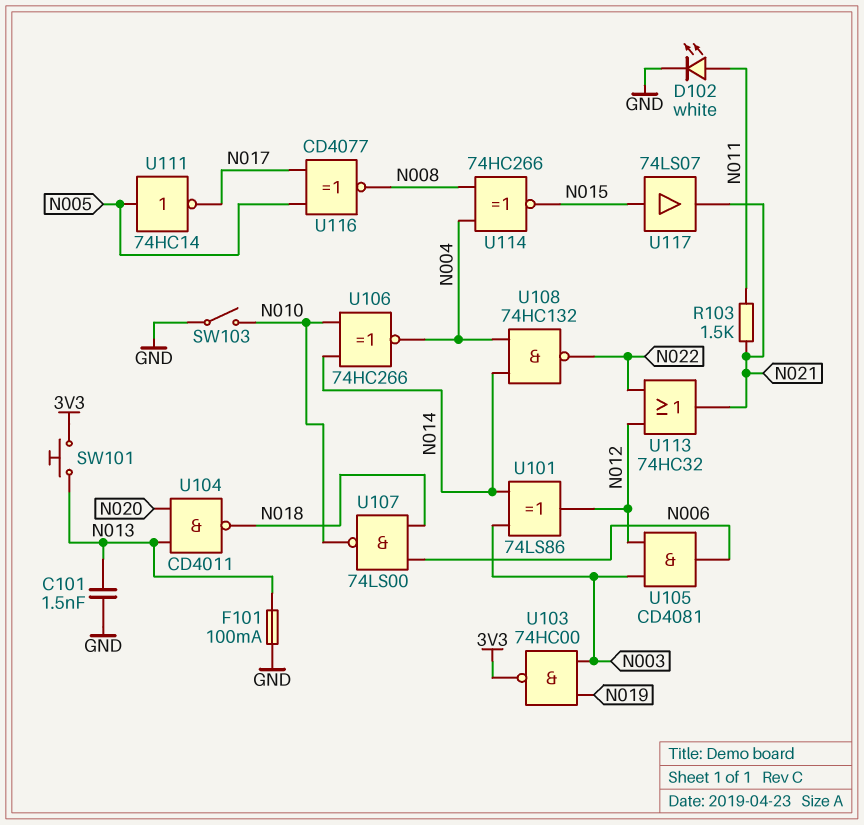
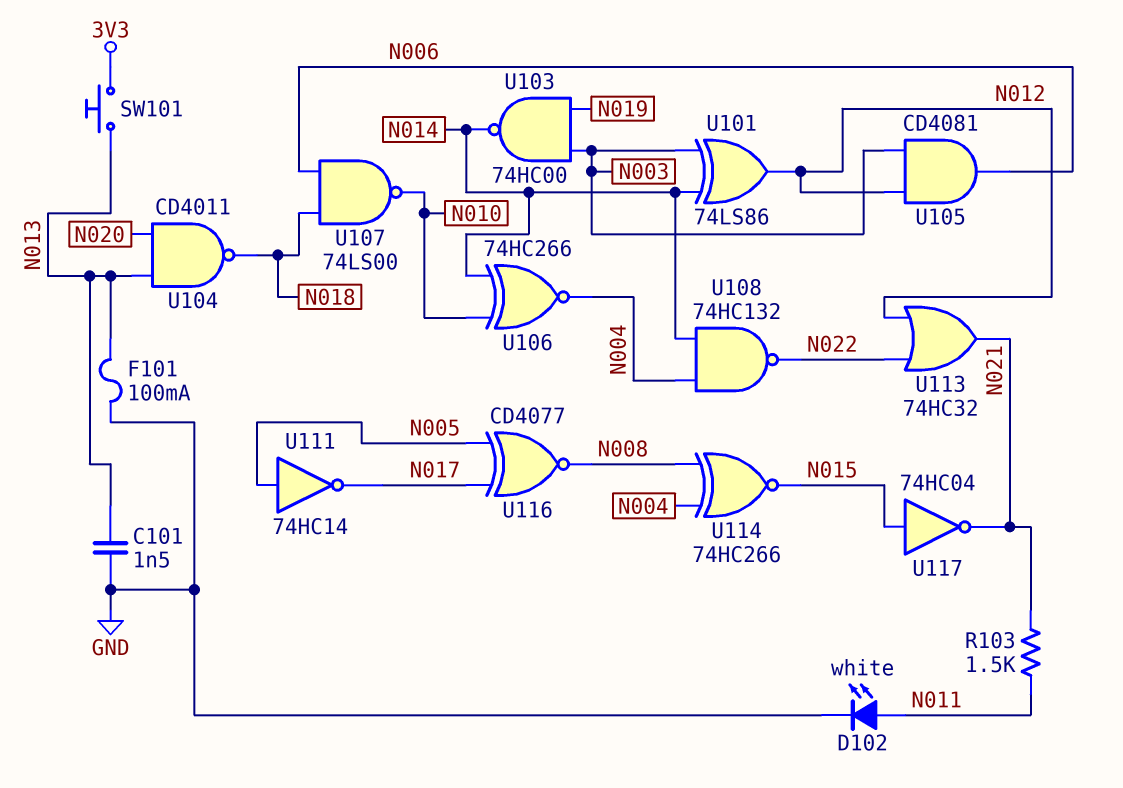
SW103: switch (GND, N010) -> none
U103: NAND 74HC00 (in N003, in N019, out 3V3) -> NAND 74HC00 (in N003, in N019, out N014)
U117: buffer 74LS07 (in N015, out N021) -> NOT 74HC04 (in N015, out N021)

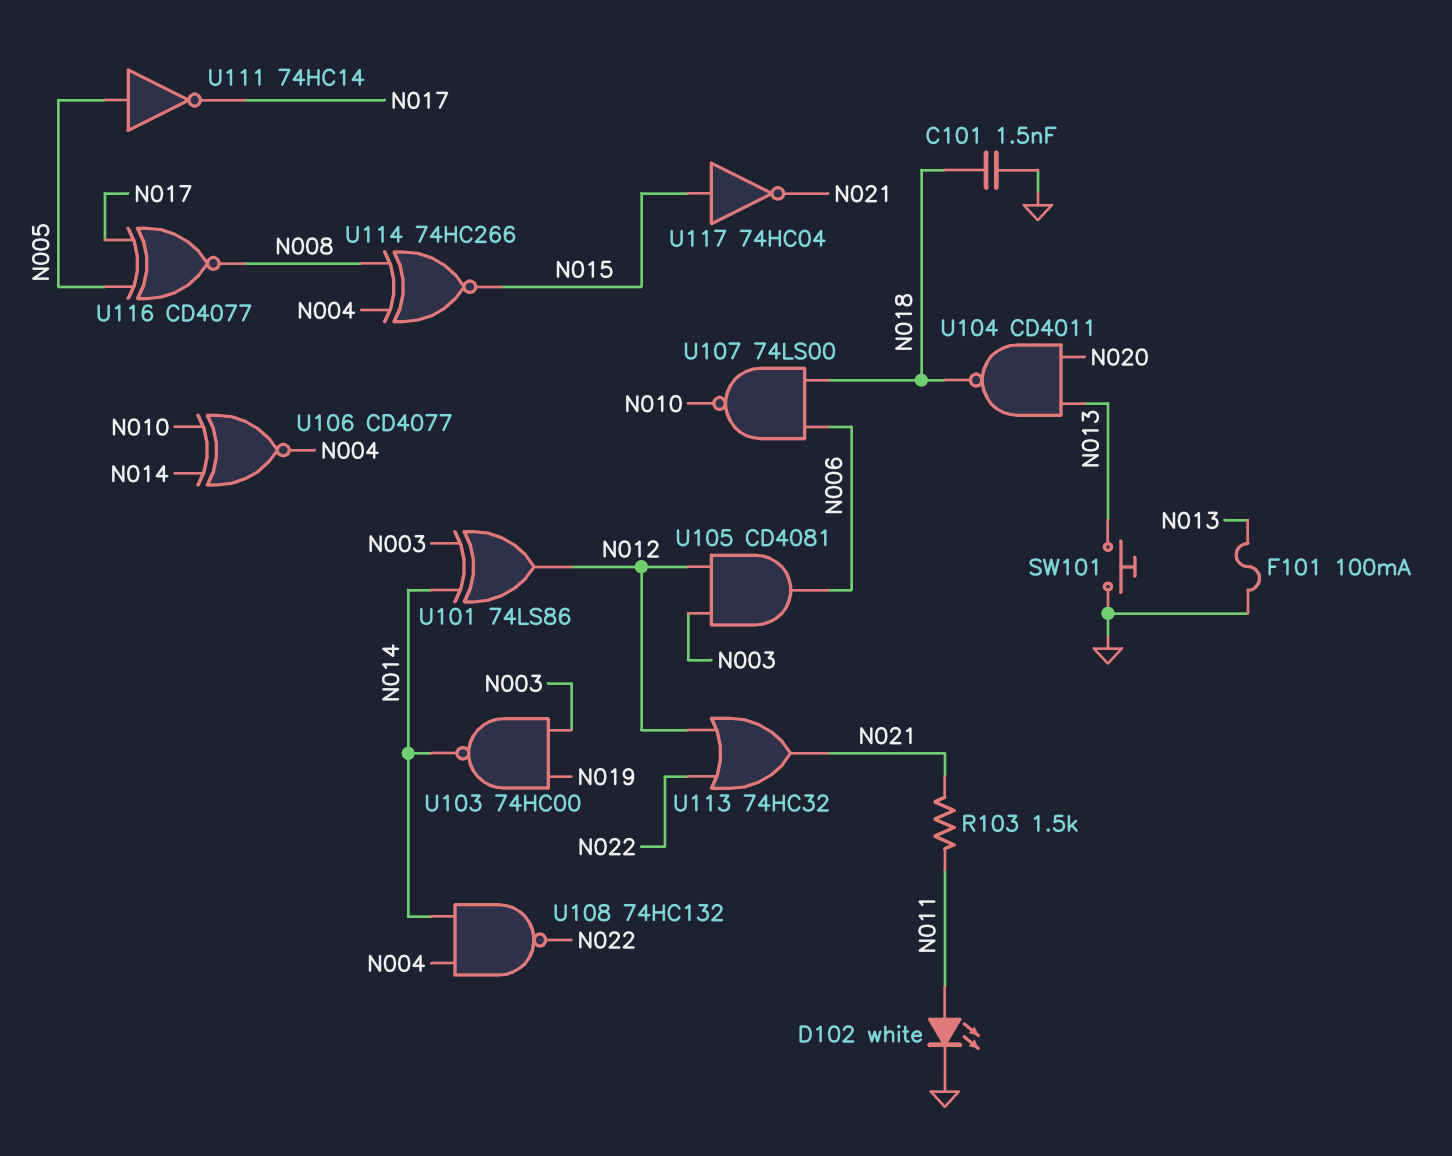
C101: 1.5nF (GND, N013) -> 1.5nF (GND, N018)
SW101: button (3V3, N013) -> button (GND, N013)
U106: XNOR 74HC266 (in N010, in N014, out N004) -> XNOR CD4077 (in N010, in N014, out N004)

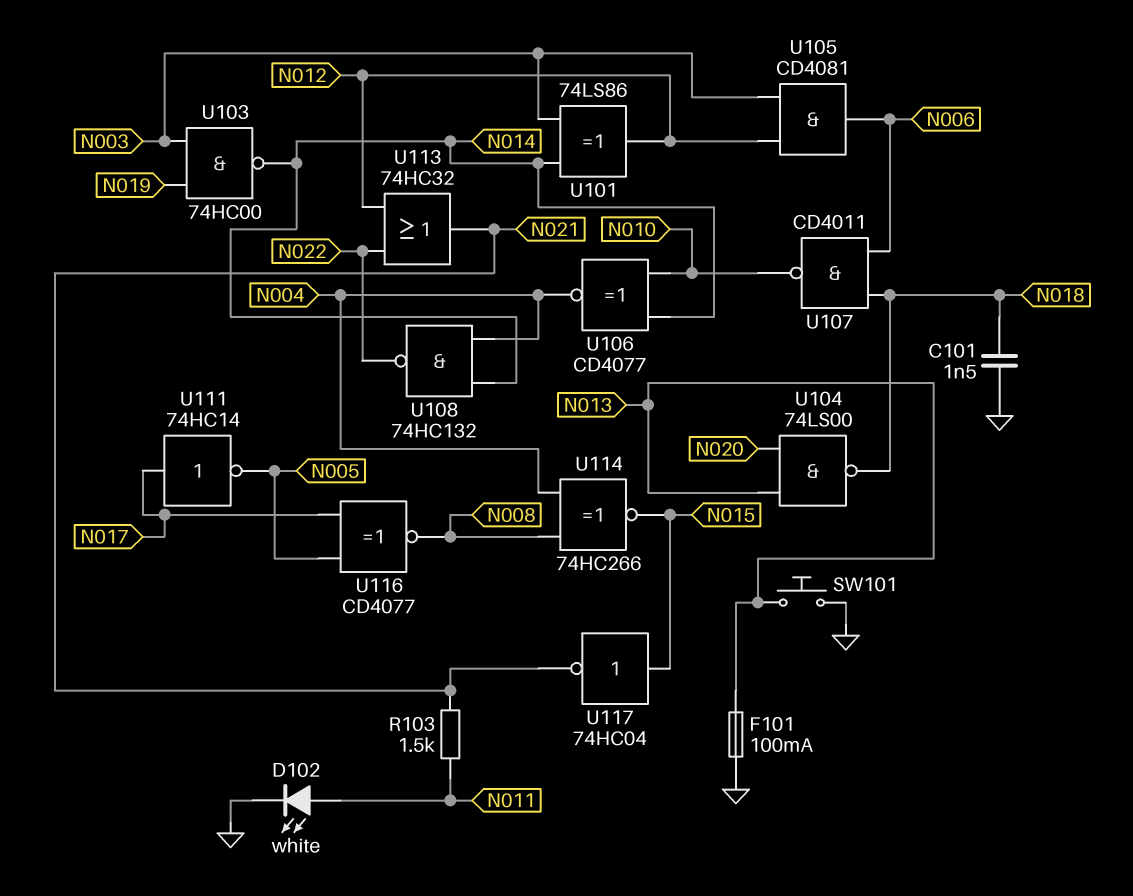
U104: NAND CD4011 (in N013, in N020, out N018) -> NAND 74LS00 (in N013, in N020, out N018)
U107: NAND 74LS00 (in N006, in N018, out N010) -> NAND CD4011 (in N006, in N018, out N010)
U111: NOT 74HC14 (in N005, out N017) -> NOT 74HC14 (in N017, out N005)

